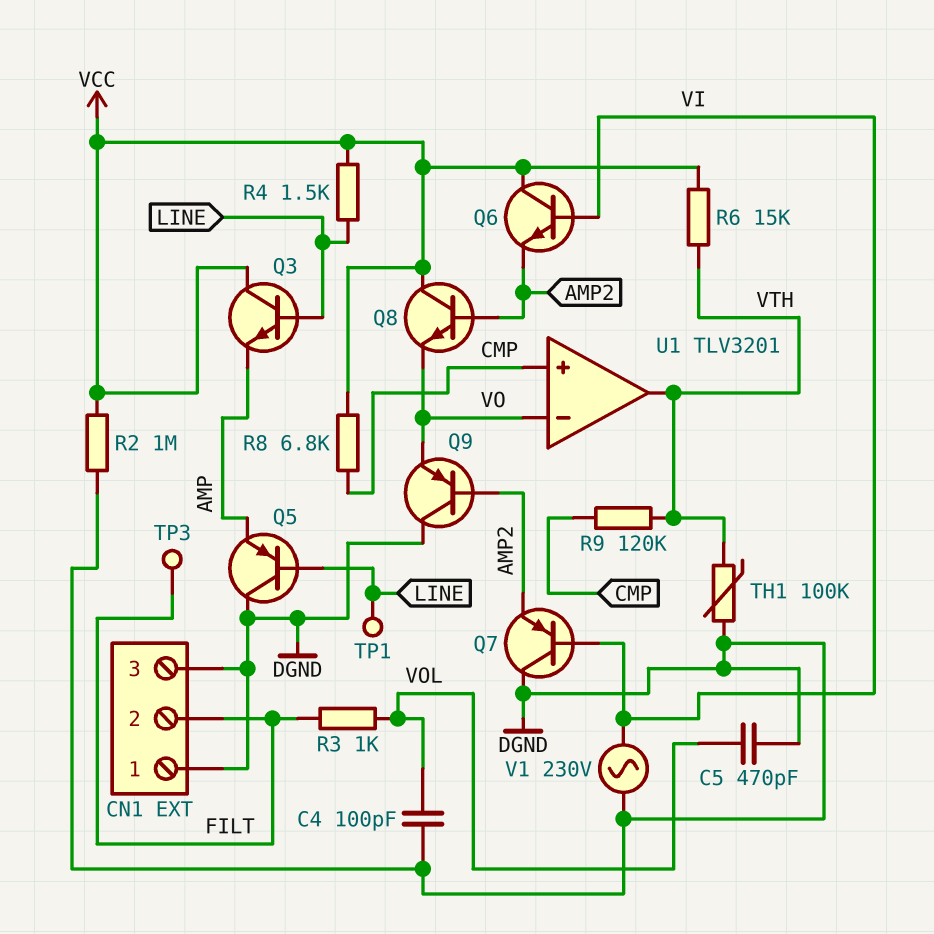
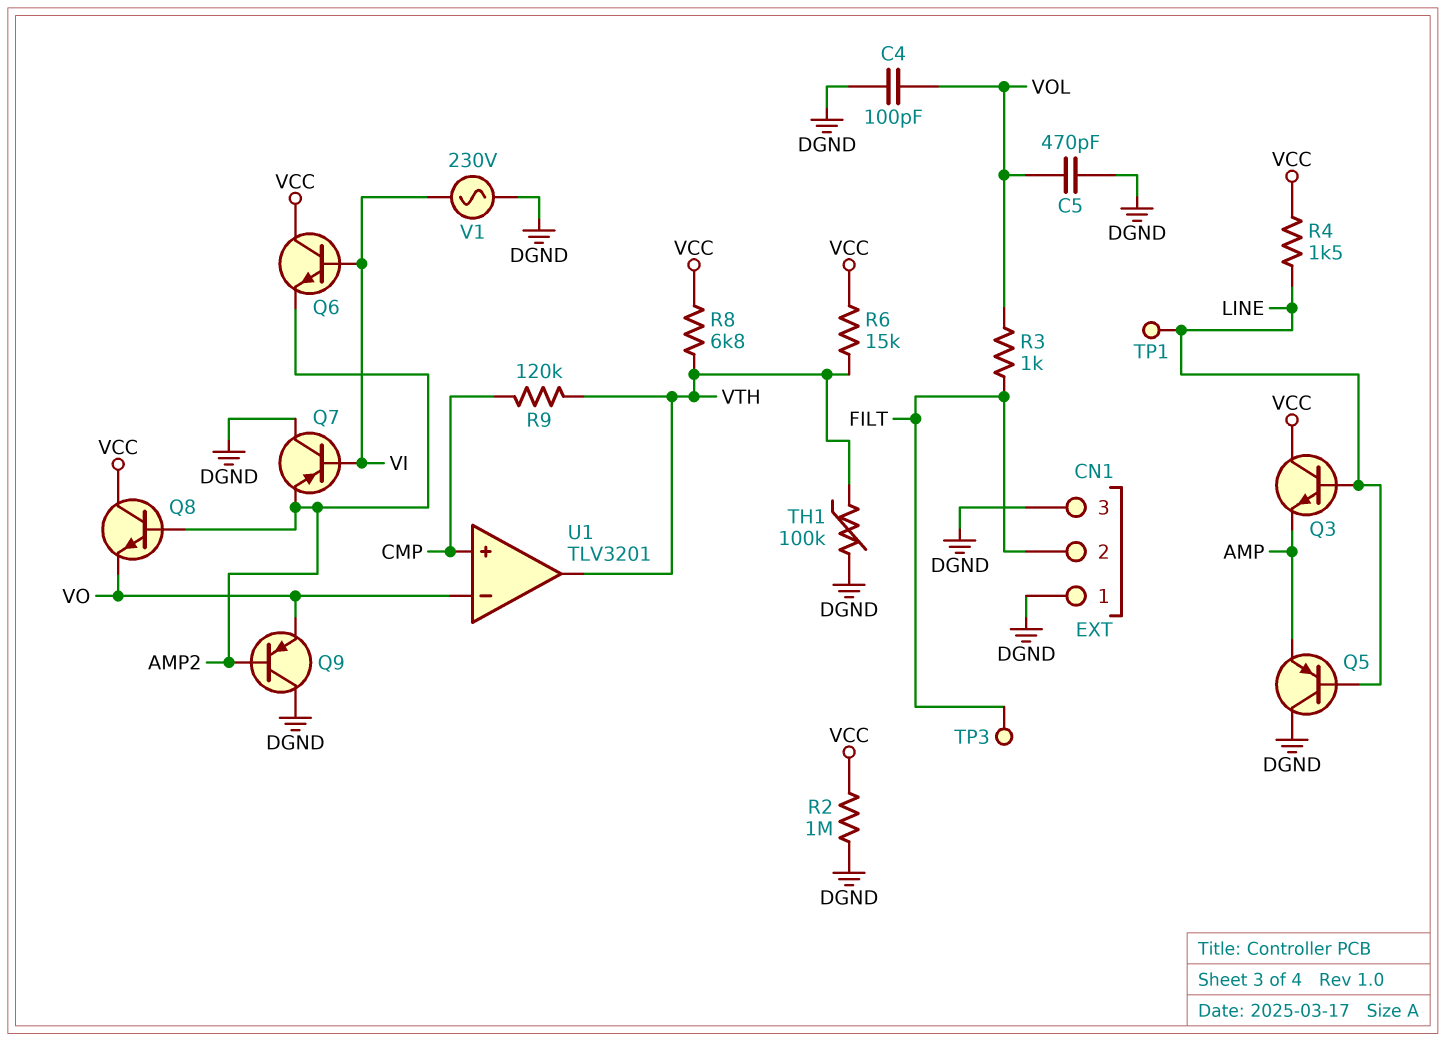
R8: 6.8k (CMP, VCC) -> 6.8k (VCC, VTH)

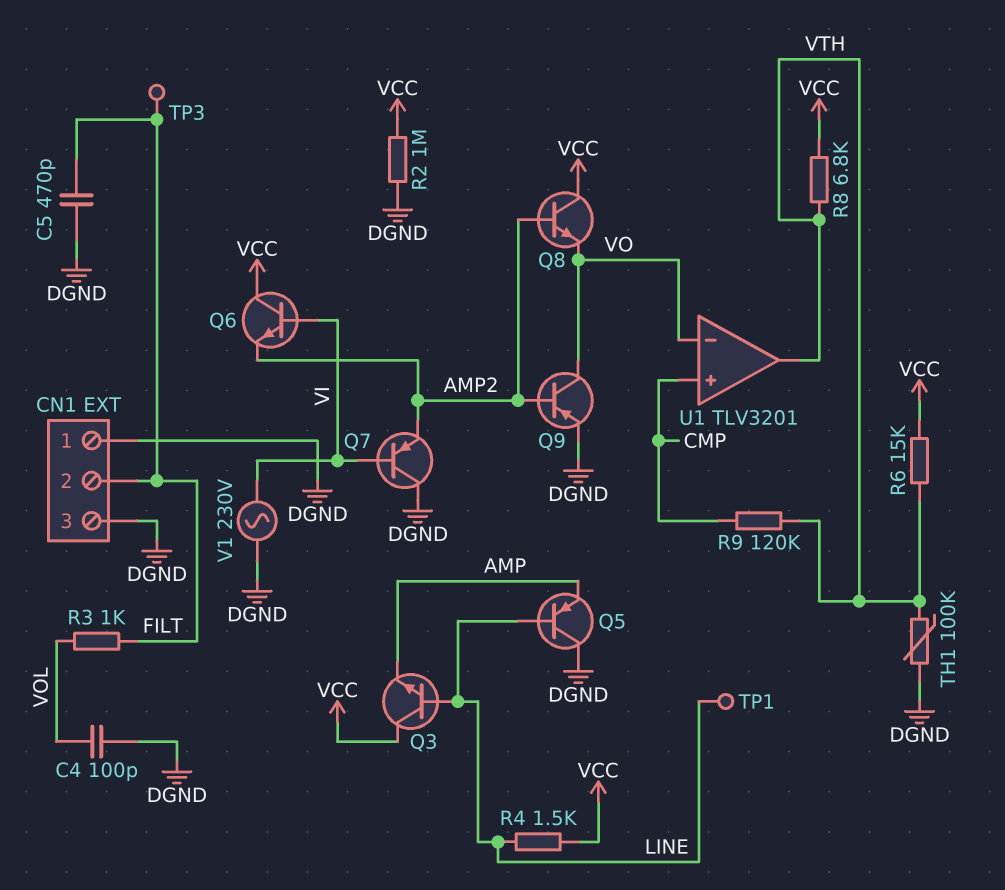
C5: 470pF (DGND, VOL) -> 470pF (DGND, FILT)
Q9: PNP (B AMP2, C DGND, E VO) -> PNP (B AMP2, C VO, E DGND)

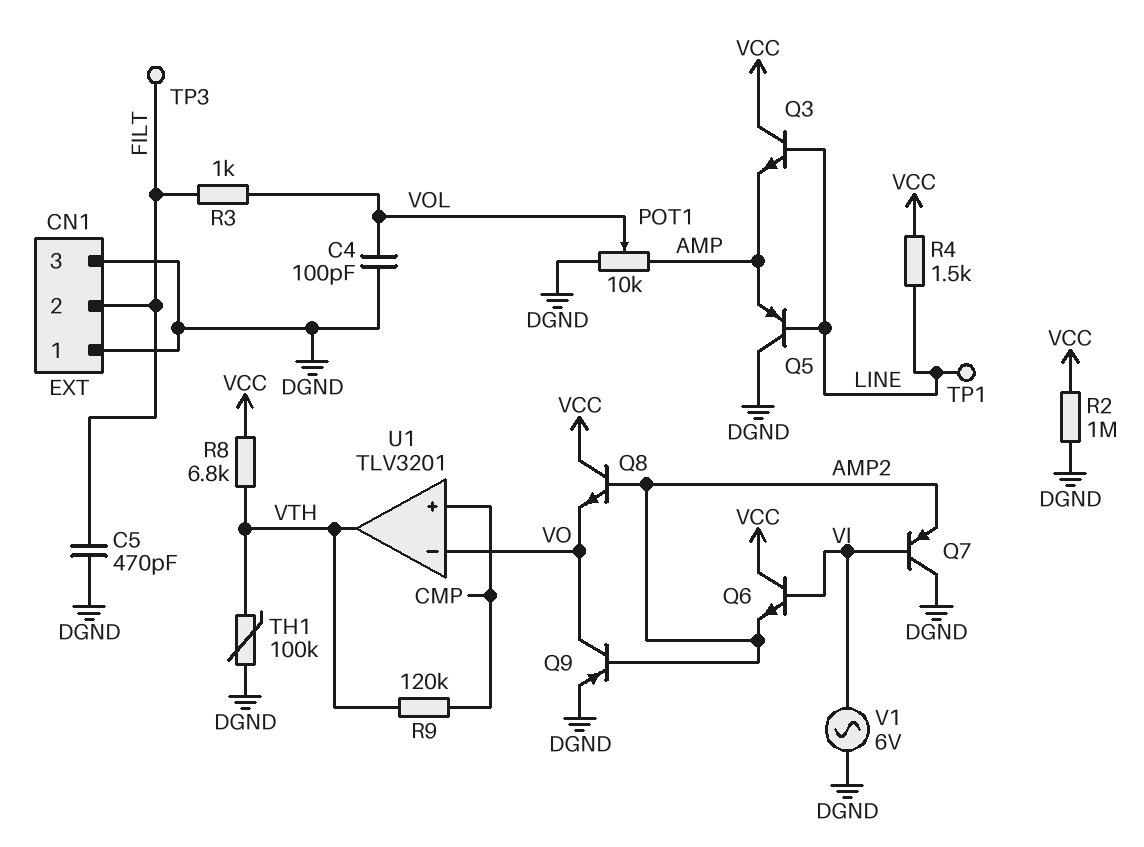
POT1: none -> 10k (AMP, DGND, wiper VOL)
R6: 15k (VCC, VTH) -> none
V1: AC 230V (DGND, VI) -> AC 6V (DGND, VI)

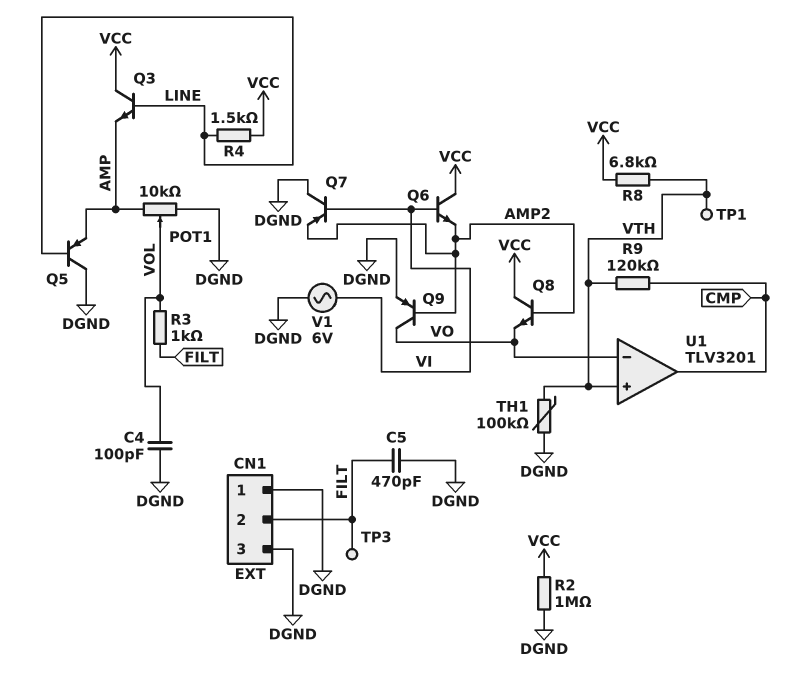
TP1: test point (LINE) -> test point (VTH)
U1 pin in+: CMP -> VTH
U1 pin out: VTH -> CMP

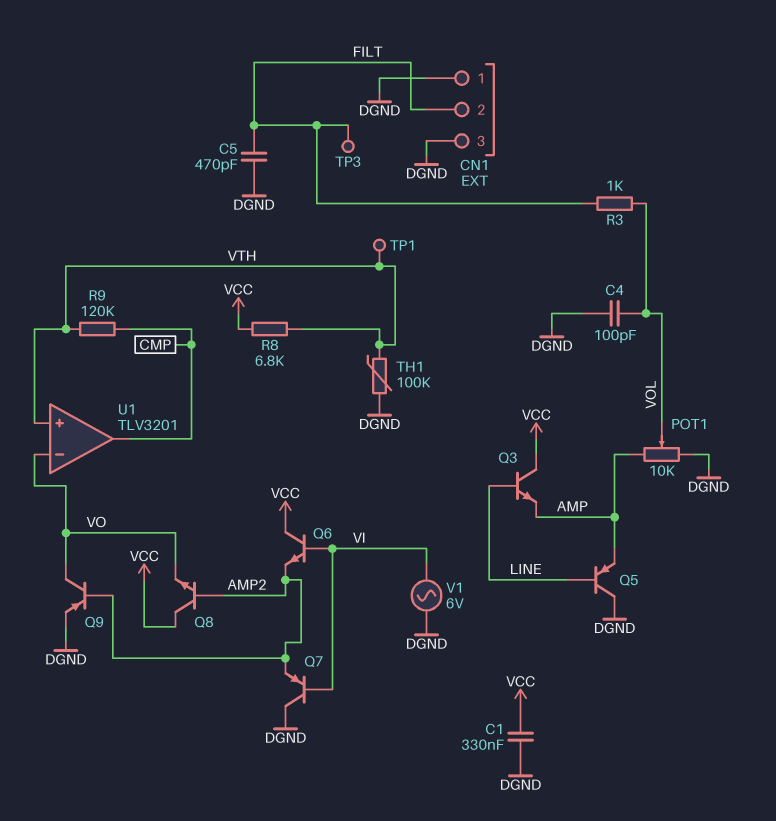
C1: none -> 330nF (DGND, VCC)
R2: 1M (DGND, VCC) -> none
R4: 1.5k (LINE, VCC) -> none

